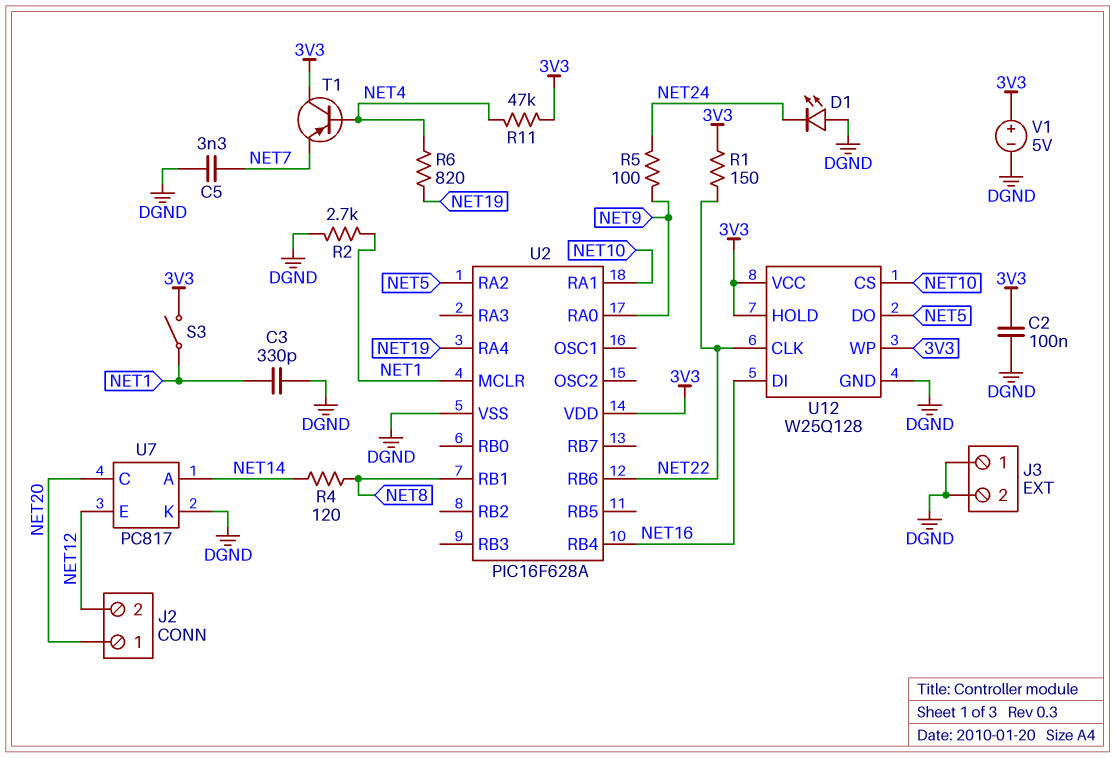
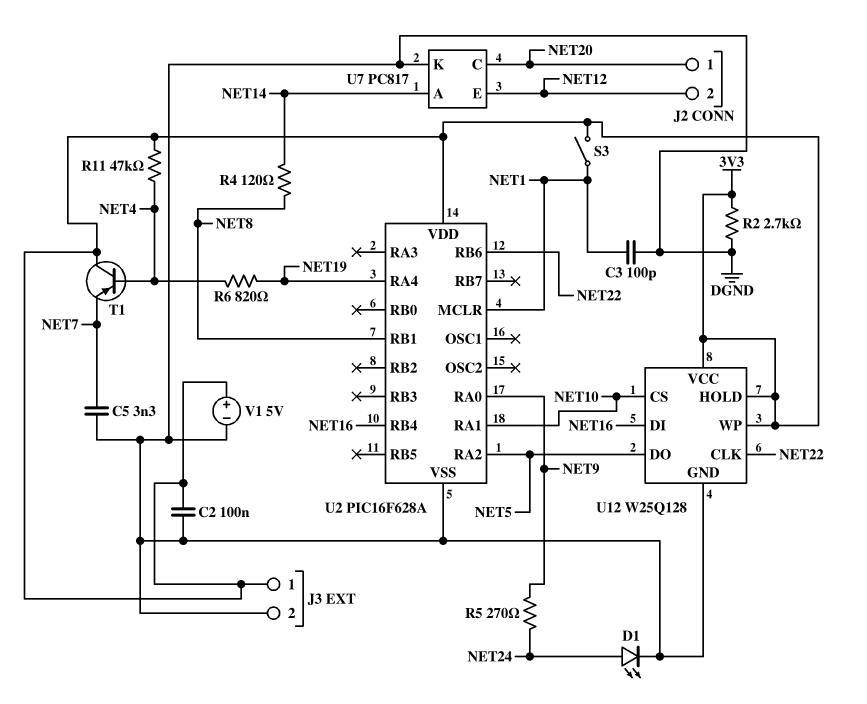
C3: 330pF (DGND, NET1) -> 100pF (DGND, NET1)
D1: LED (A DGND, K NET24) -> LED (A NET24, K DGND)
J3 pin 1: DGND -> 3V3
R1: 150 (3V3, NET22) -> none
R2: 2.7k (DGND, NET1) -> 2.7k (3V3, DGND)
R5: 100 (NET9, NET24) -> 270 (NET9, NET24)

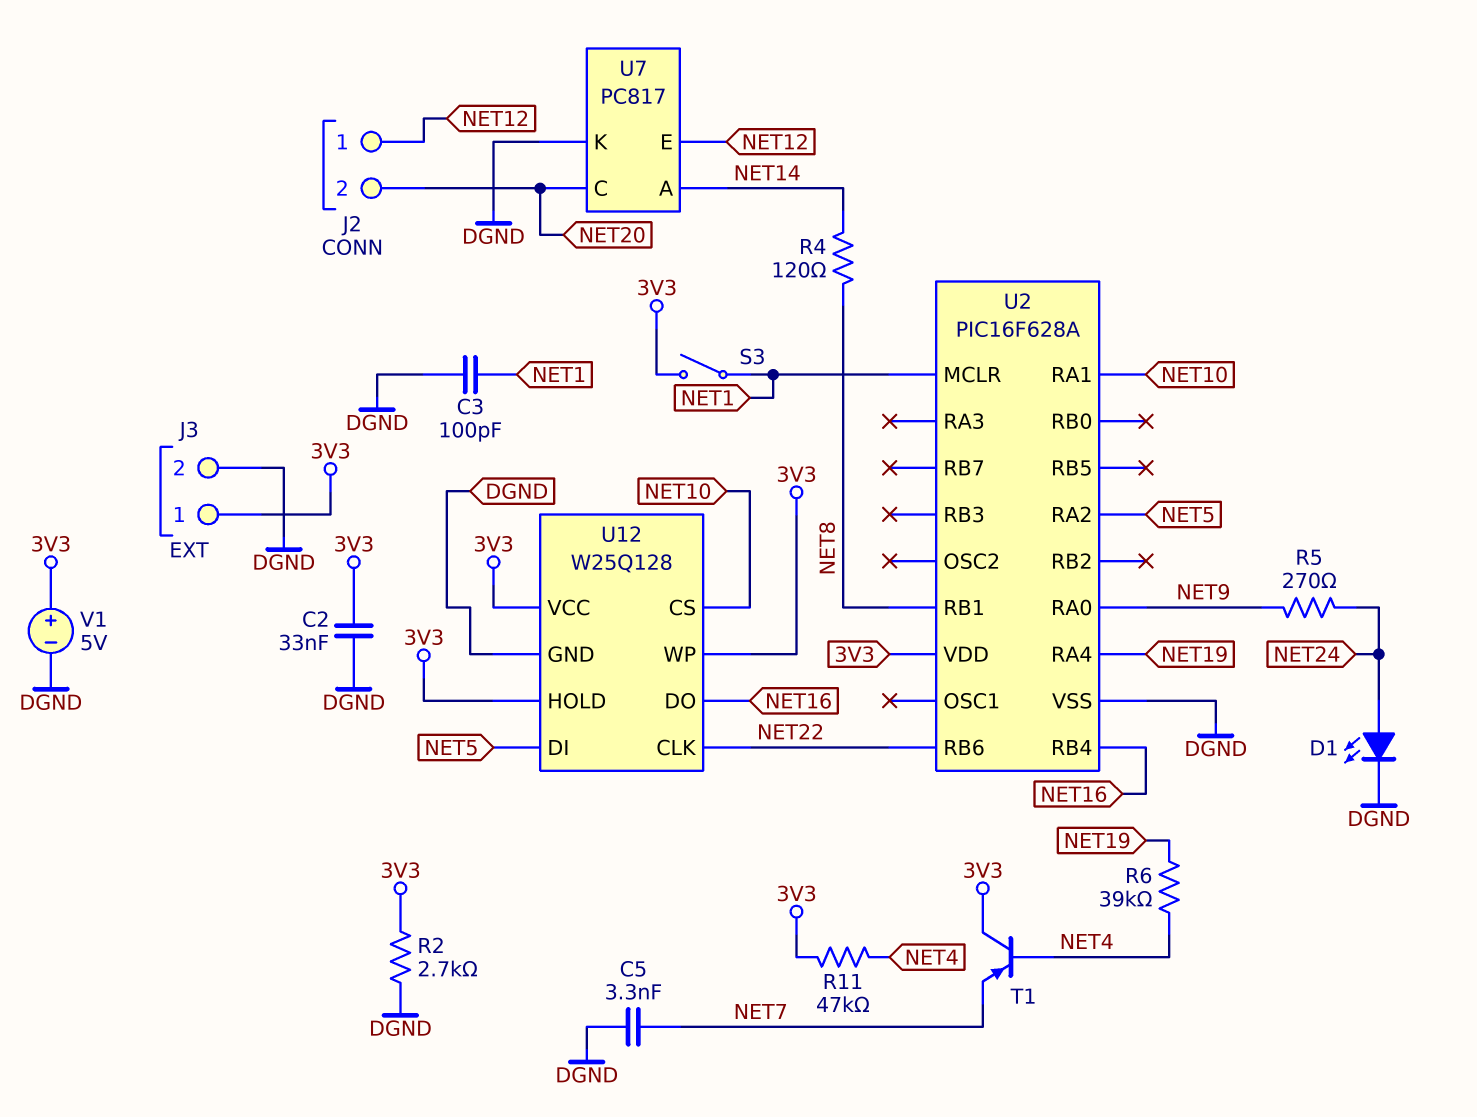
C2: 100nF (3V3, DGND) -> 33nF (3V3, DGND)
J2 pin 1: NET20 -> NET12
J2 pin 2: NET12 -> NET20
R6: 820 (NET4, NET19) -> 39k (NET4, NET19)
U12 pin DI: NET16 -> NET5
U12 pin DO: NET5 -> NET16

